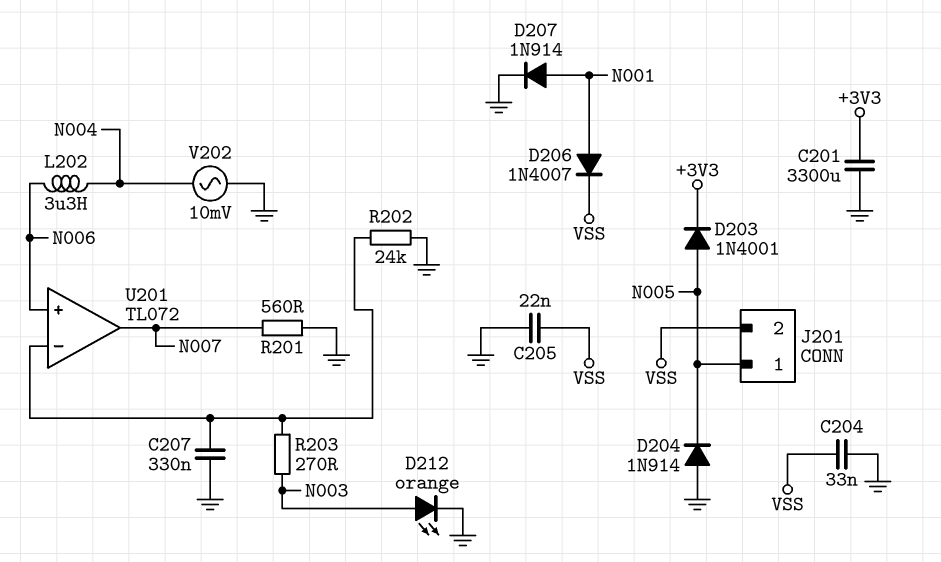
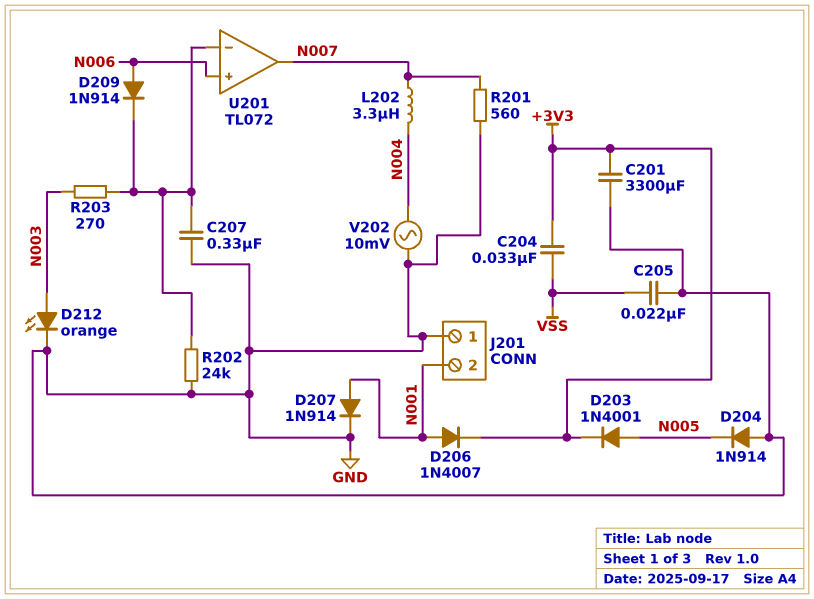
C204: 33nF (GND, VSS) -> 33nF (+3V3, VSS)
D206: diode 1N4007 (A N001, K VSS) -> diode 1N4007 (A N001, K +3V3)
D209: none -> diode 1N914 (A N006, K U201/in-)
J201 pin 1: N005 -> GND
J201 pin 2: VSS -> N001
L202: 3.3uH (N004, N006) -> 3.3uH (N004, N007)

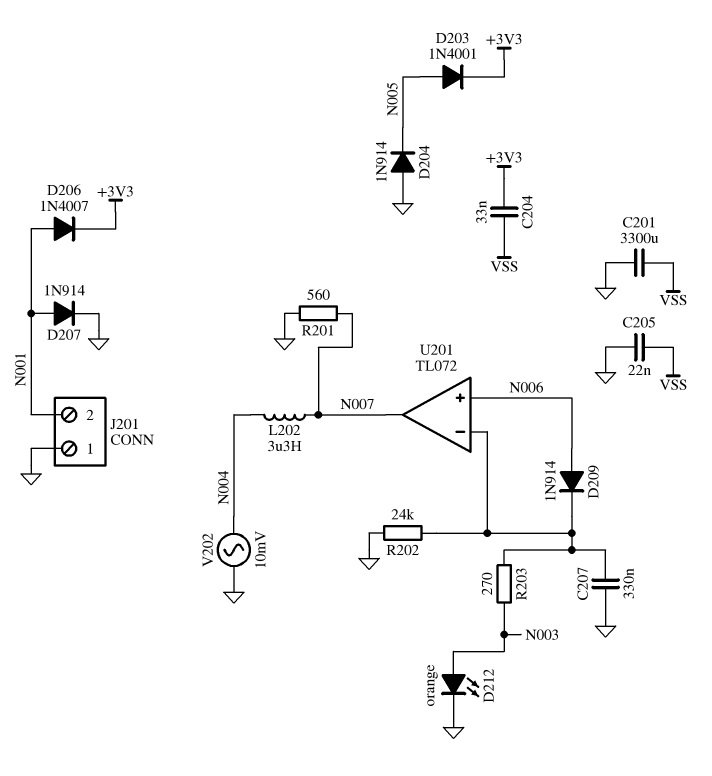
C201: 3300uF (+3V3, GND) -> 3300uF (GND, VSS)

